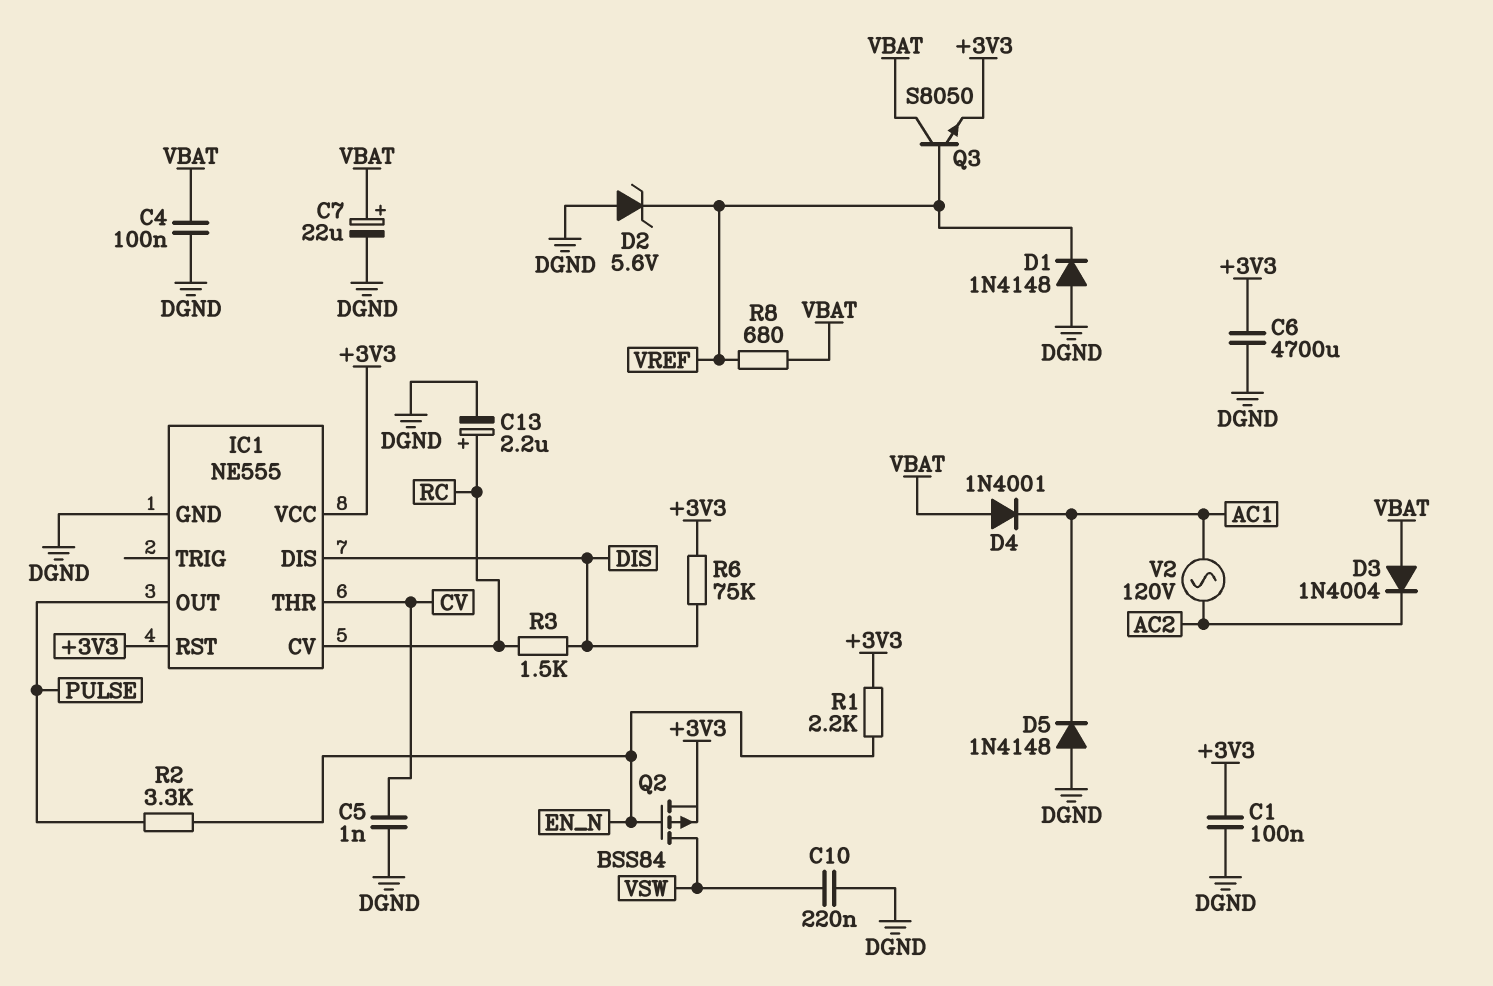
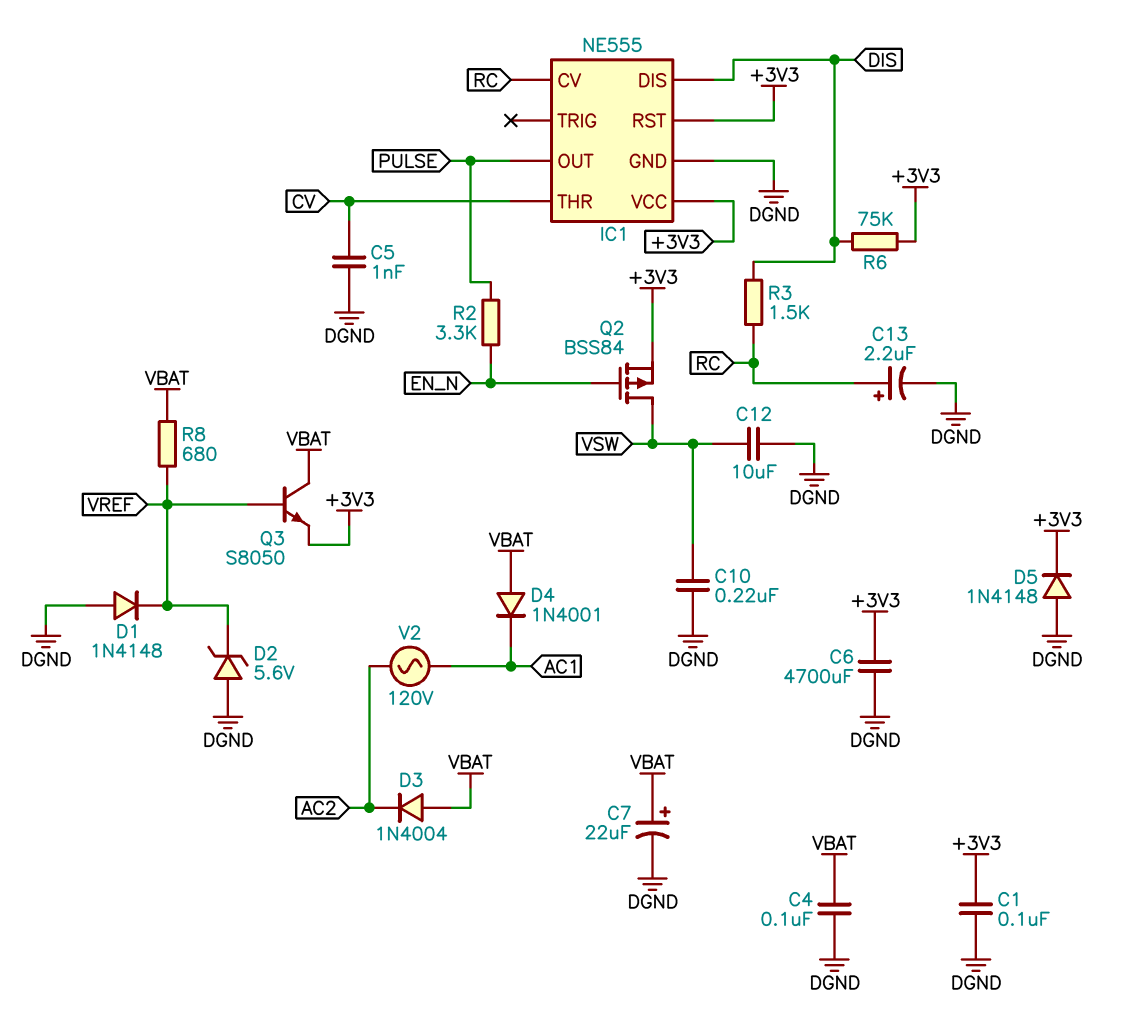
C12: none -> 10uF (DGND, VSW)
D5: diode 1N4148 (A DGND, K AC1) -> diode 1N4148 (A DGND, K +3V3)
R1: 2.2k (+3V3, EN_N) -> none

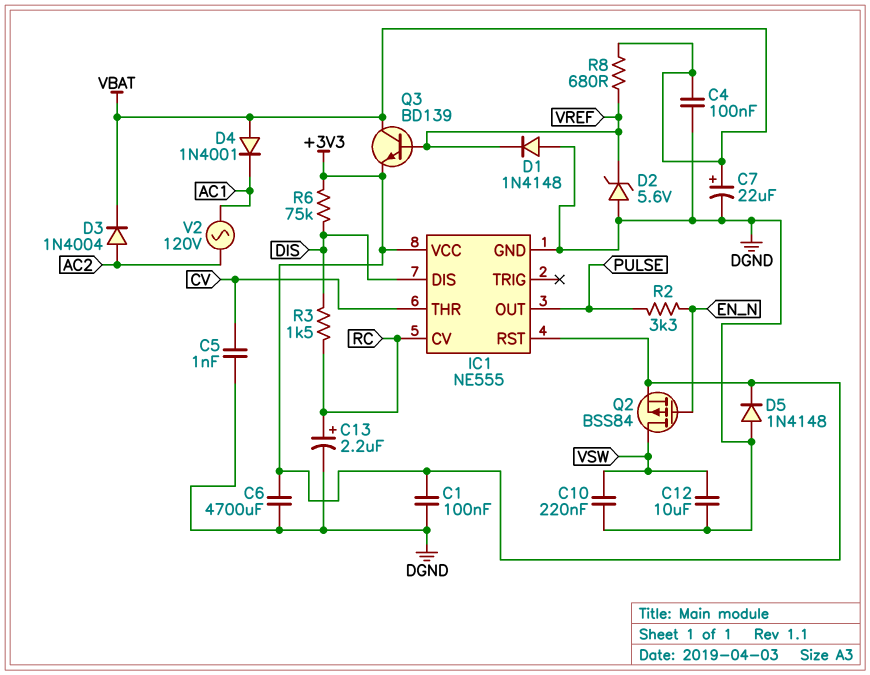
D3: diode 1N4004 (A VBAT, K AC2) -> diode 1N4004 (A AC2, K VBAT)
Q3: NPN S8050 (B VREF, C VBAT, E +3V3) -> NPN BD139 (B VREF, C VBAT, E +3V3)

